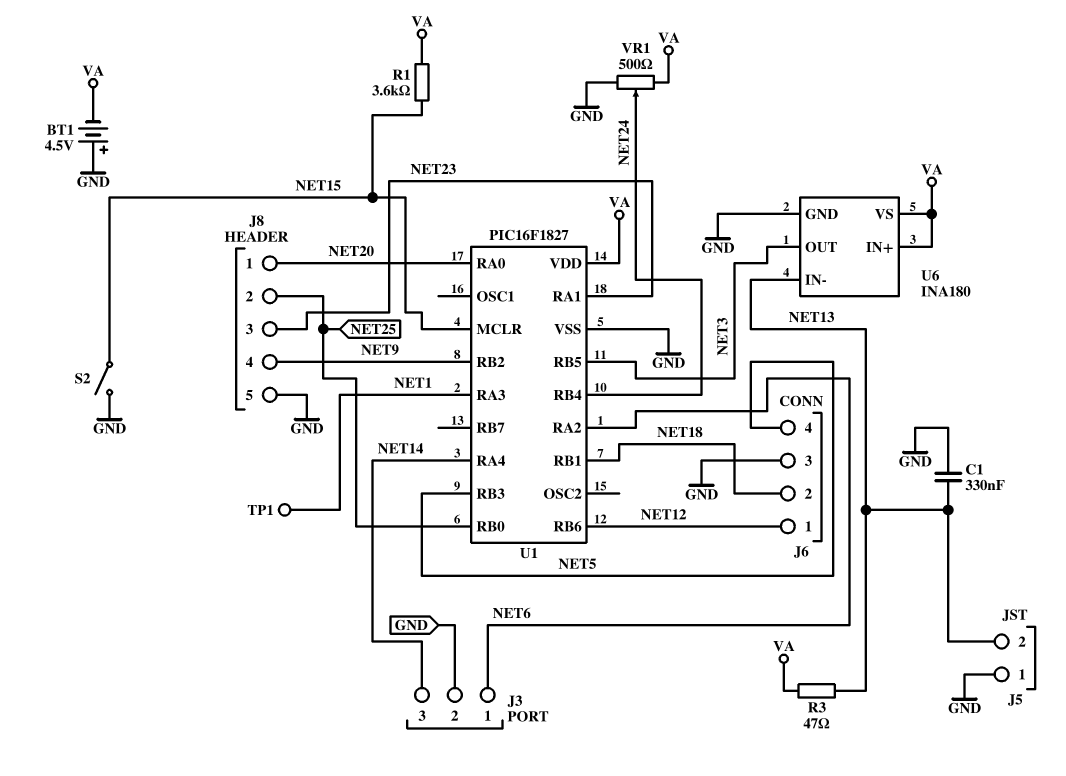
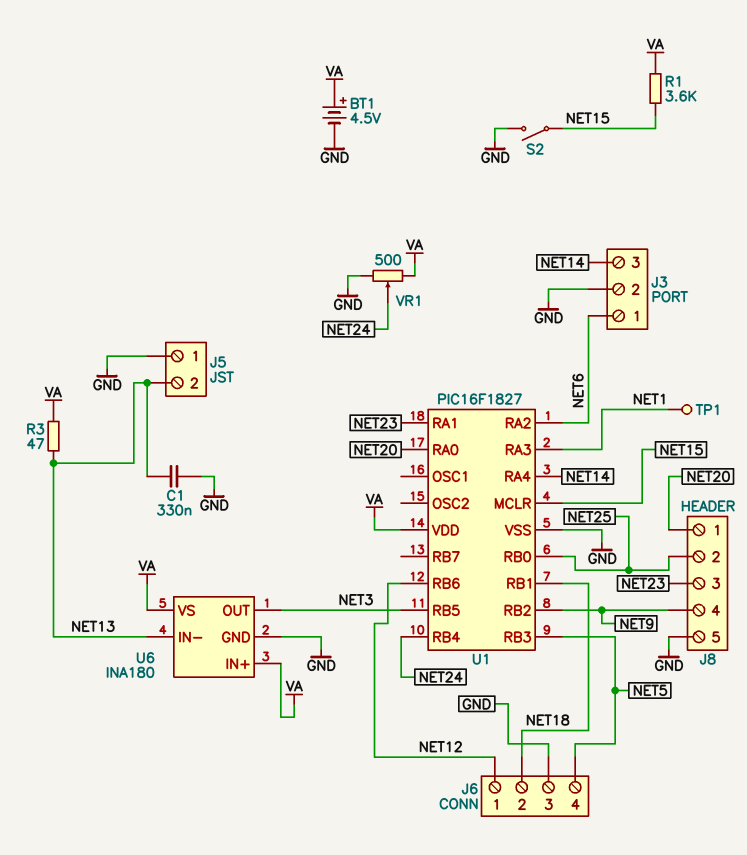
BT1: 4.5V (plus GND, minus VA) -> 4.5V (plus VA, minus GND)

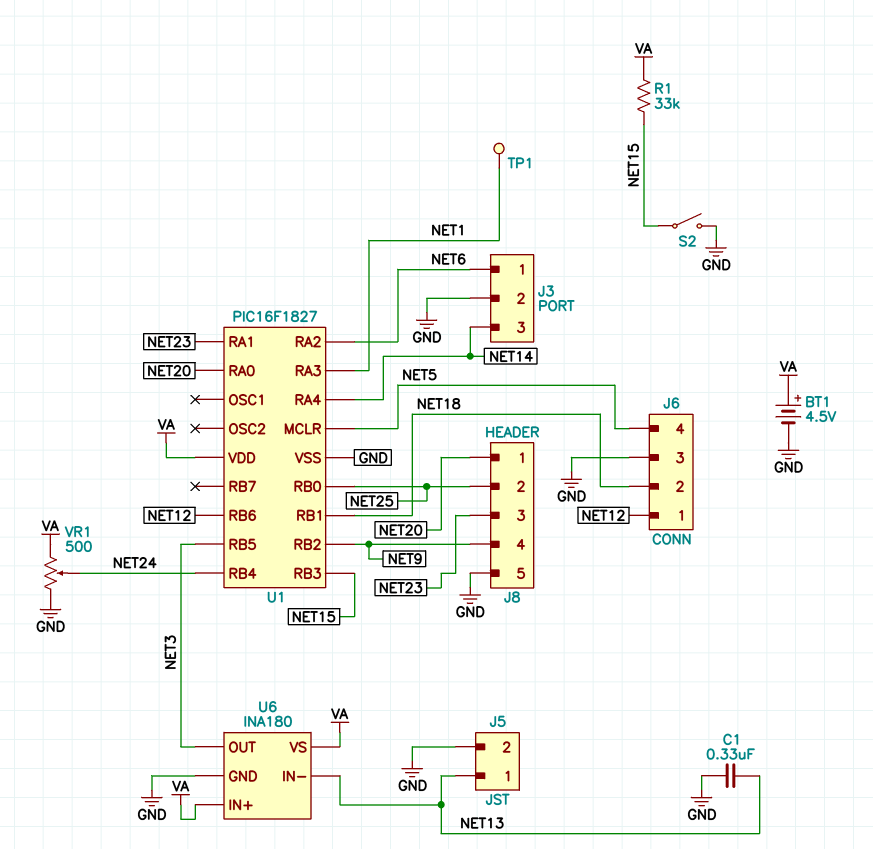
J5 pin 1: GND -> NET13
J5 pin 2: NET13 -> GND
R1: 3.6k (NET15, VA) -> 33k (NET15, VA)
R3: 47 (NET13, VA) -> none
U1 pin MCLR: NET15 -> NET5
U1 pin RB3: NET5 -> NET15

